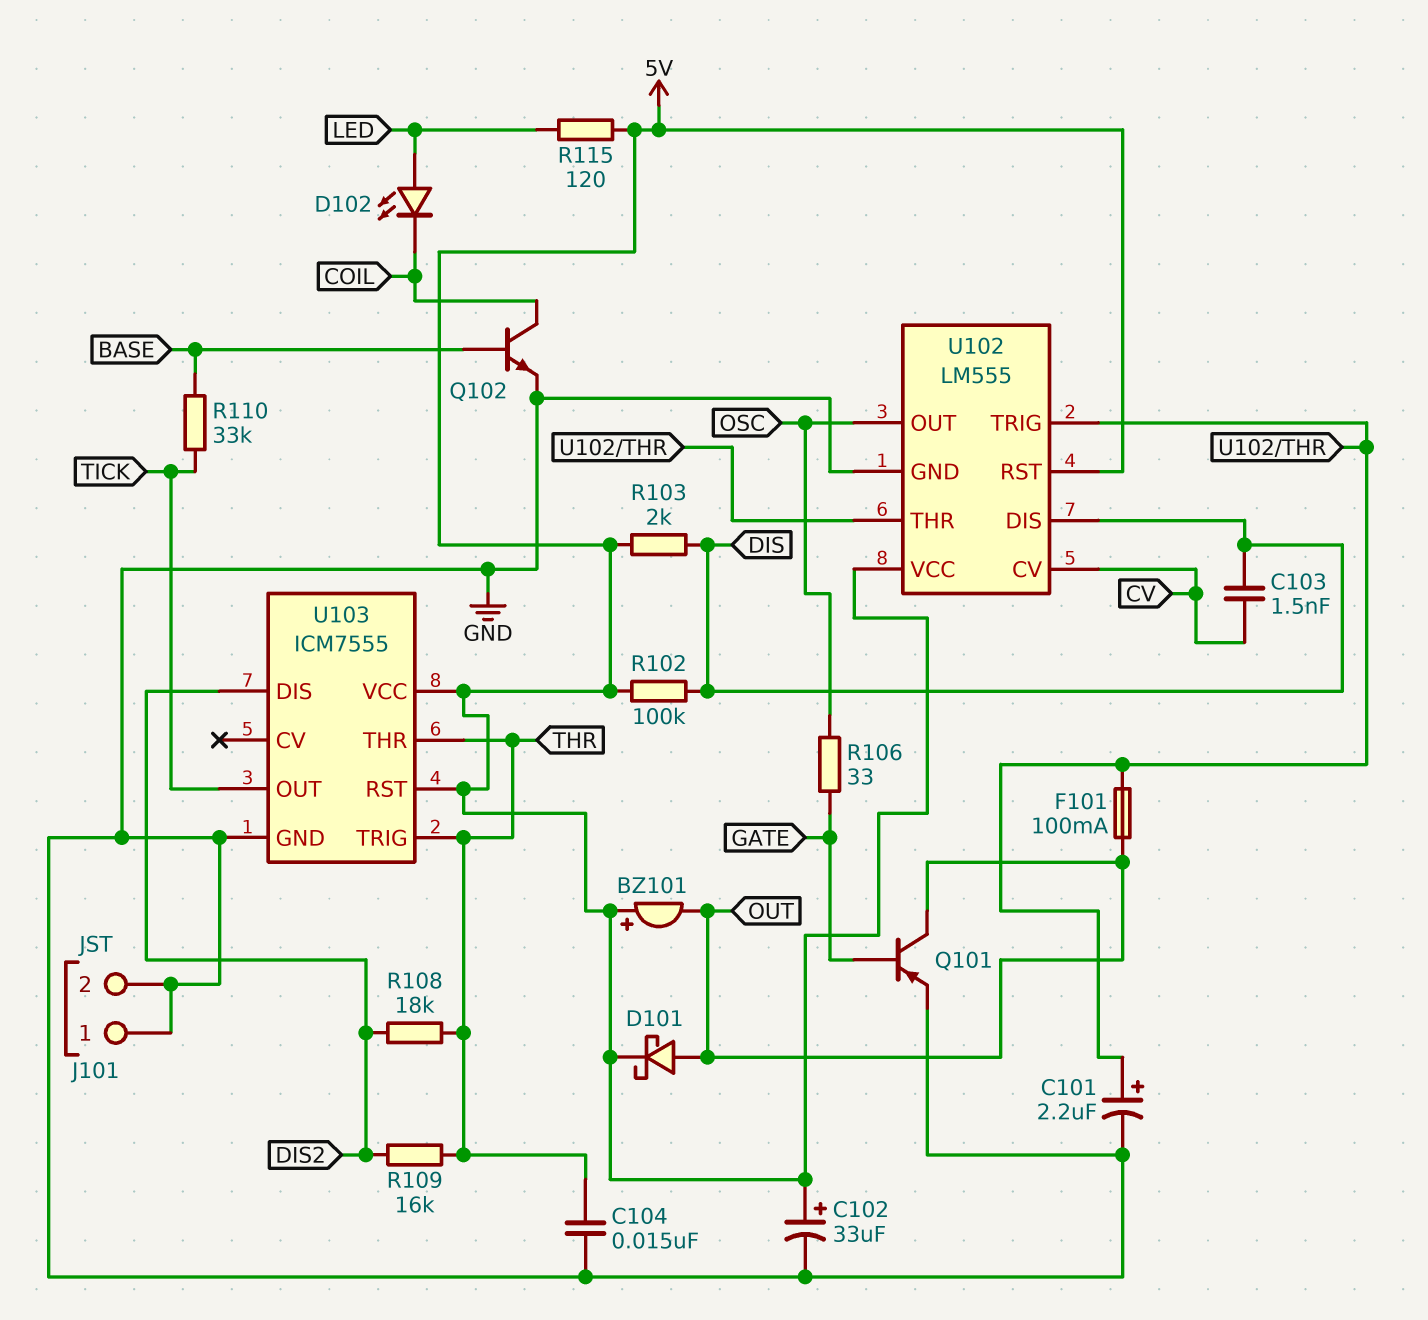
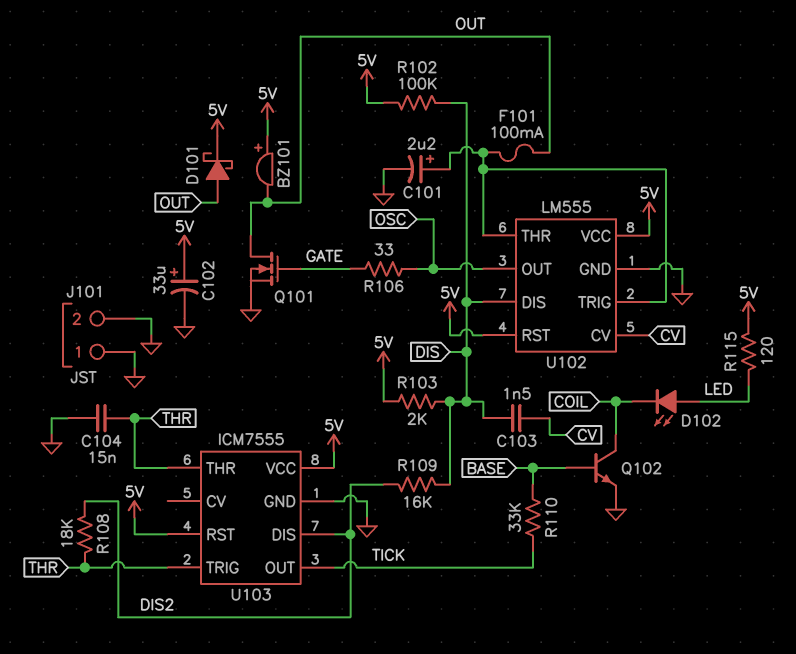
Q101: PNP (B GATE, C OUT, E GND) -> NMOS (G GATE, D OUT, S GND)
R109: 16k (DIS2, THR) -> 16k (DIS, DIS2)

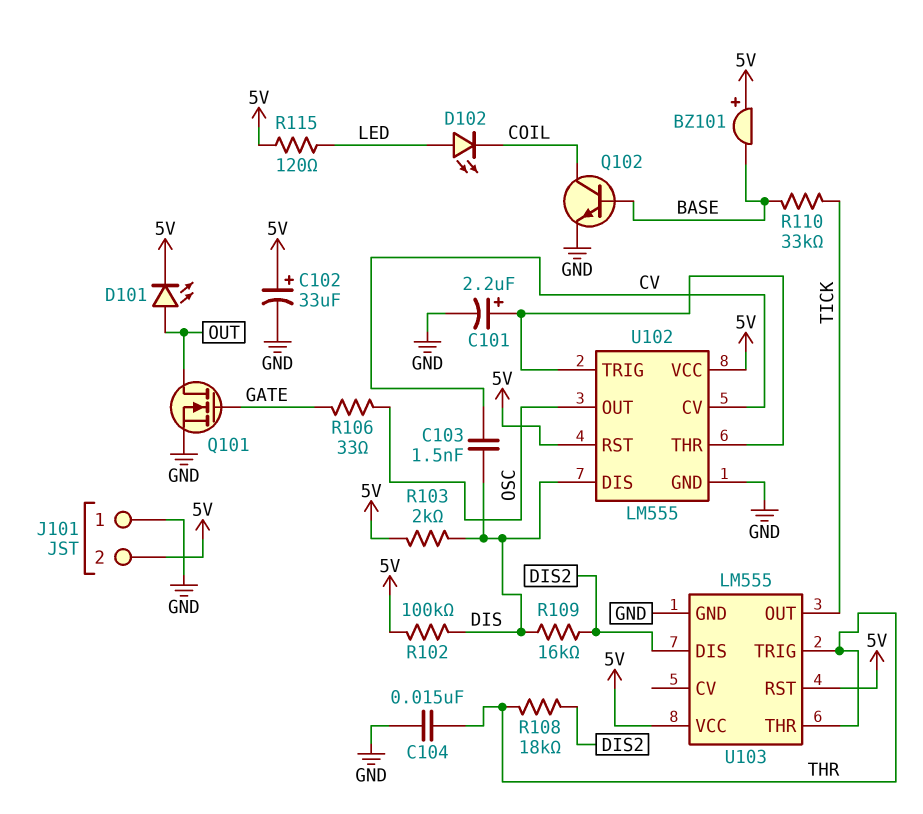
BZ101: buzzer (plus 5V, minus OUT) -> buzzer (plus 5V, minus BASE)
D101: schottky (A OUT, K 5V) -> LED (A OUT, K 5V)
F101: 100mA (OUT, U102/THR) -> none
J101 pin 2: GND -> 5V
U103: ICM7555 -> LM555

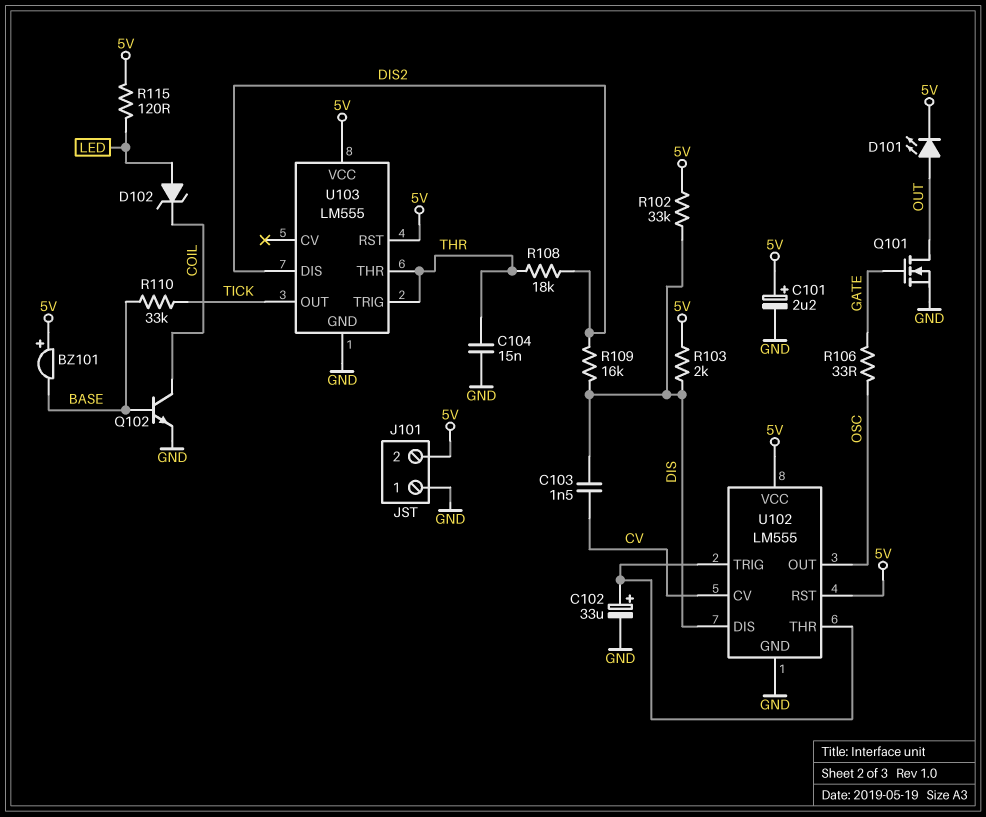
C101: 2.2uF (plus U102/THR, minus GND) -> 2.2uF (plus 5V, minus GND)
C102: 33uF (plus 5V, minus GND) -> 33uF (plus U102/THR, minus GND)
D102: LED (A LED, K COIL) -> zener (A LED, K COIL)
R102: 100k (5V, DIS) -> 33k (5V, DIS)

